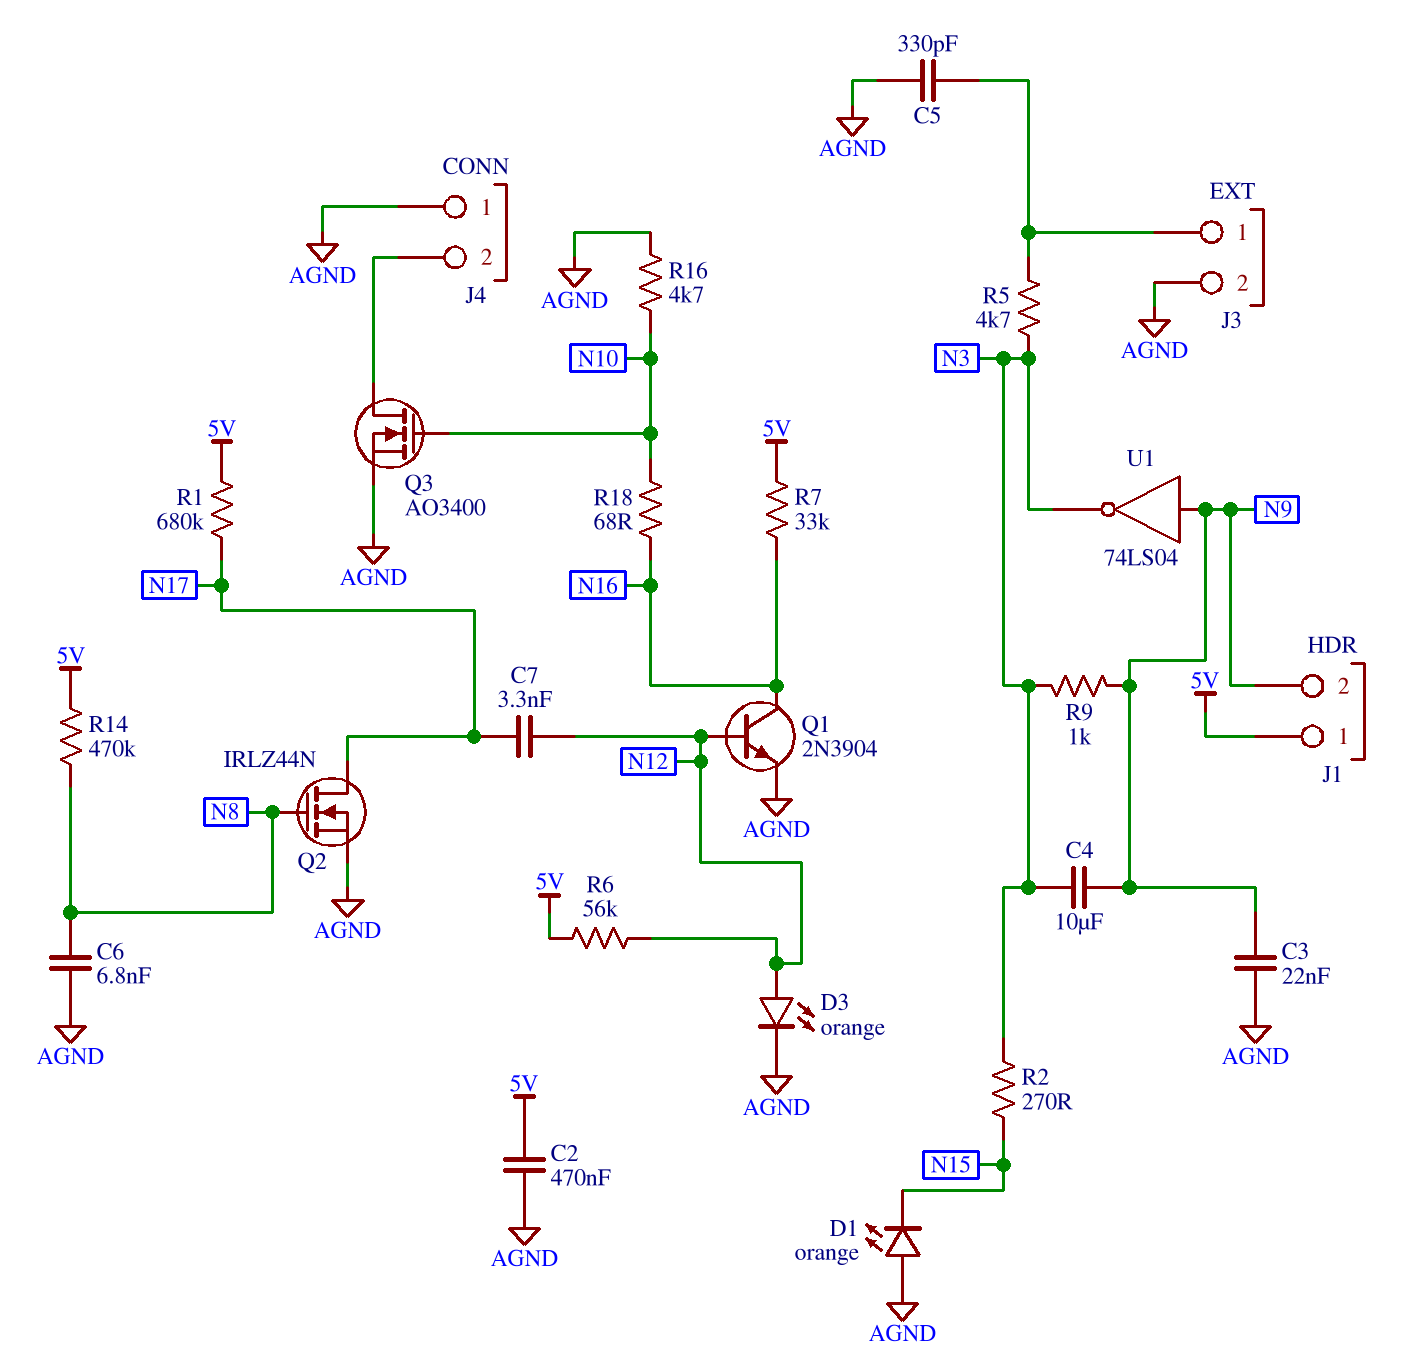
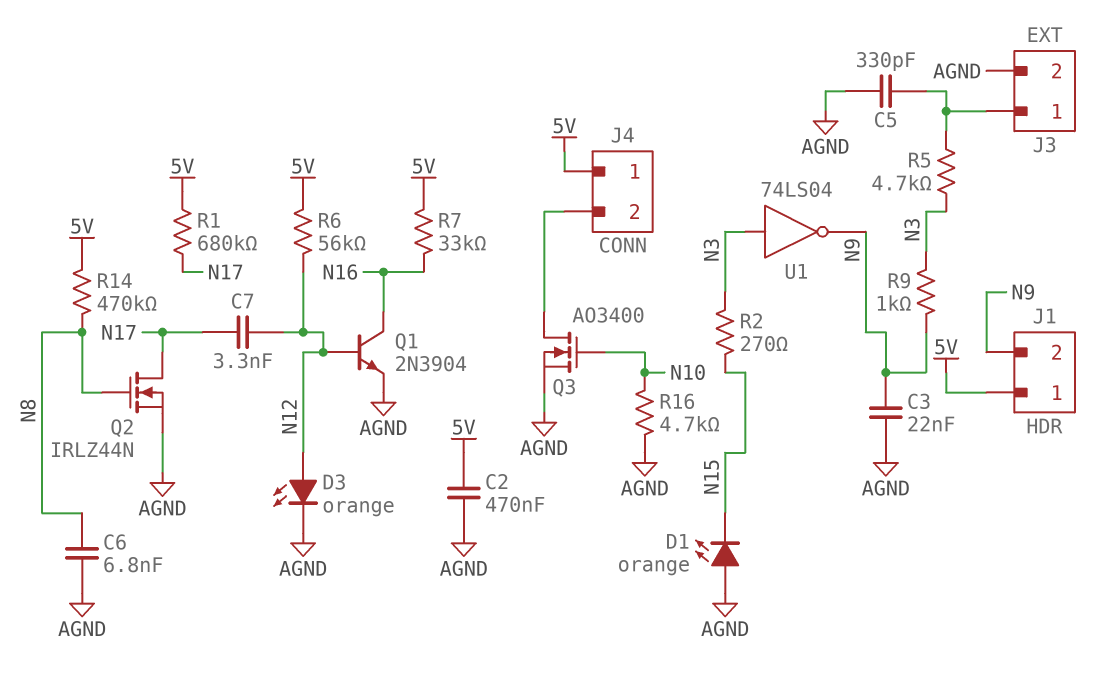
C4: 10uF (N3, N9) -> none
J4 pin 1: AGND -> 5V
R18: 68 (N10, N16) -> none
U1: NOT 74LS04 (in N9, out N3) -> NOT 74LS04 (in N3, out N9)

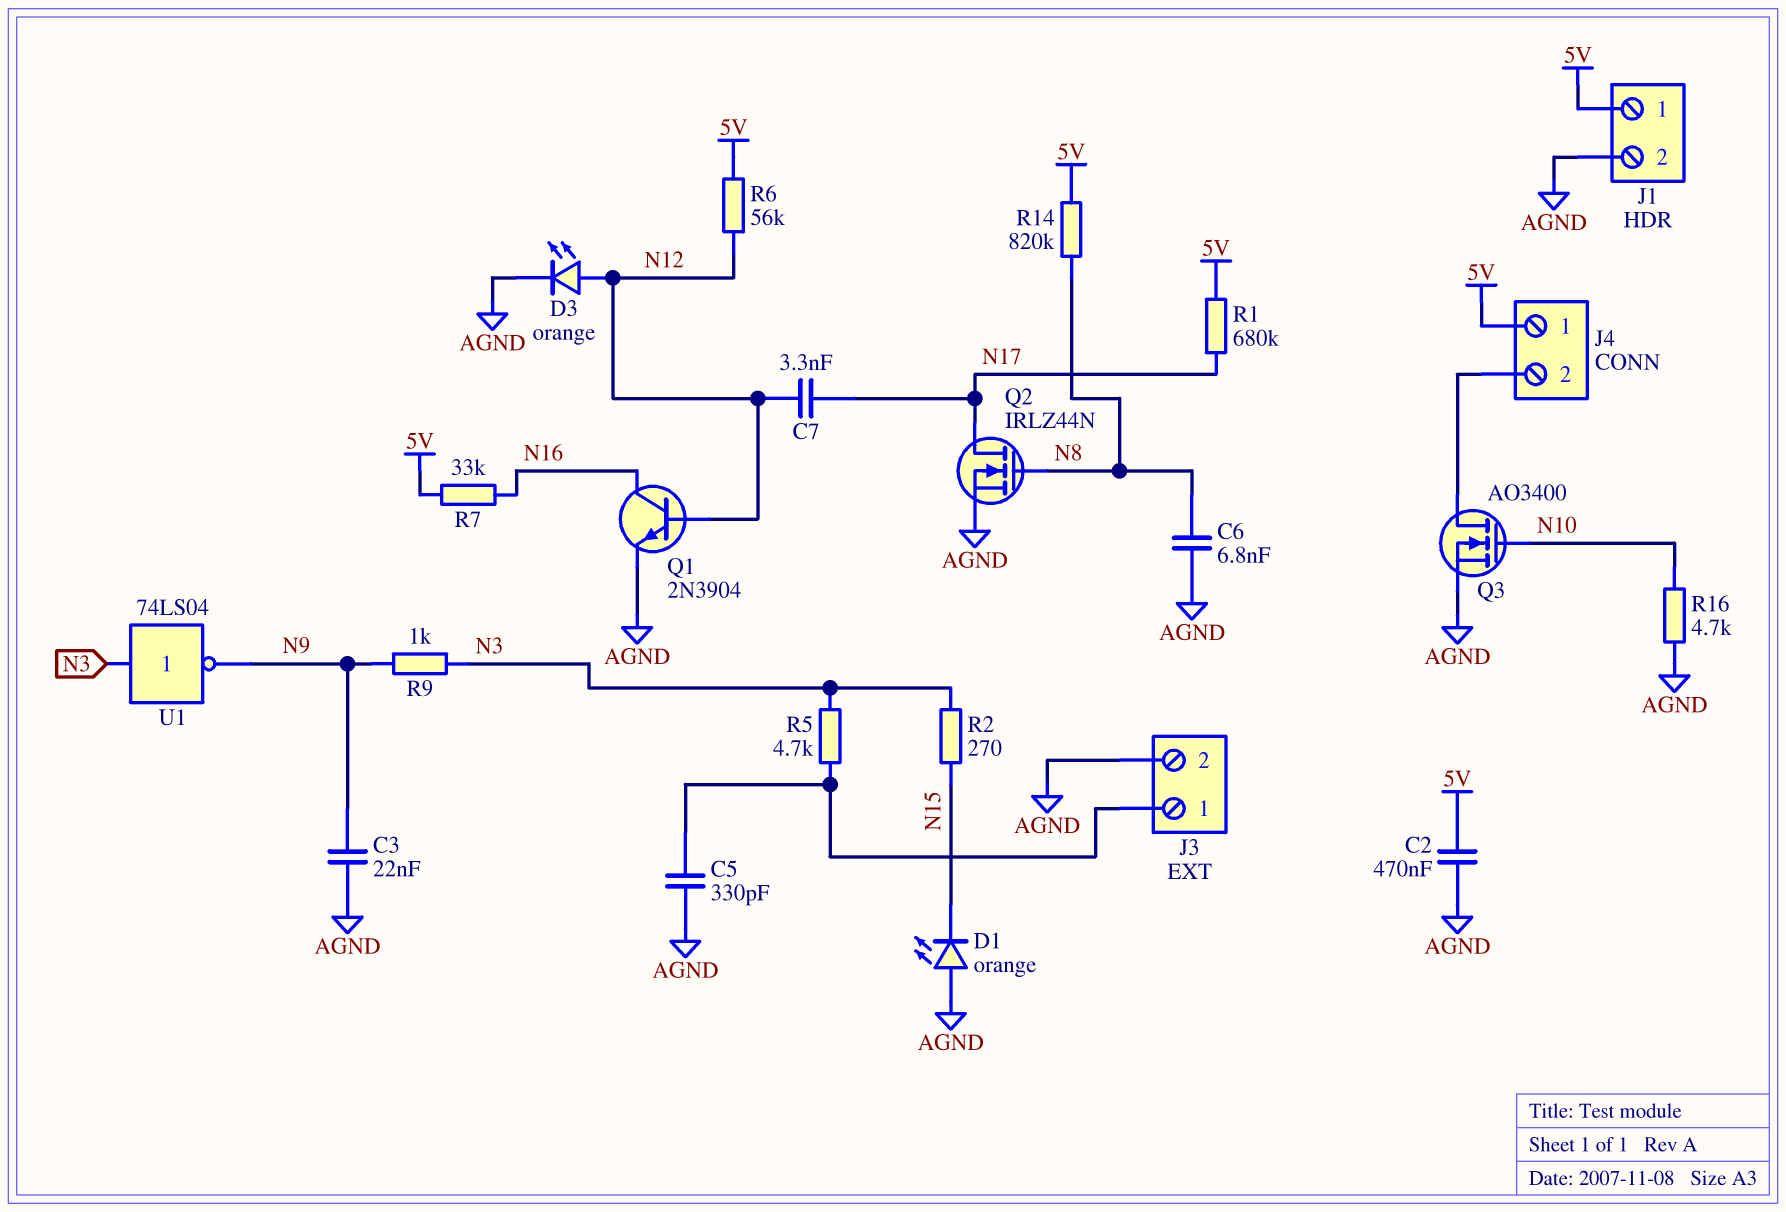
J1 pin 2: N9 -> AGND
R14: 470k (5V, N8) -> 820k (5V, N8)

